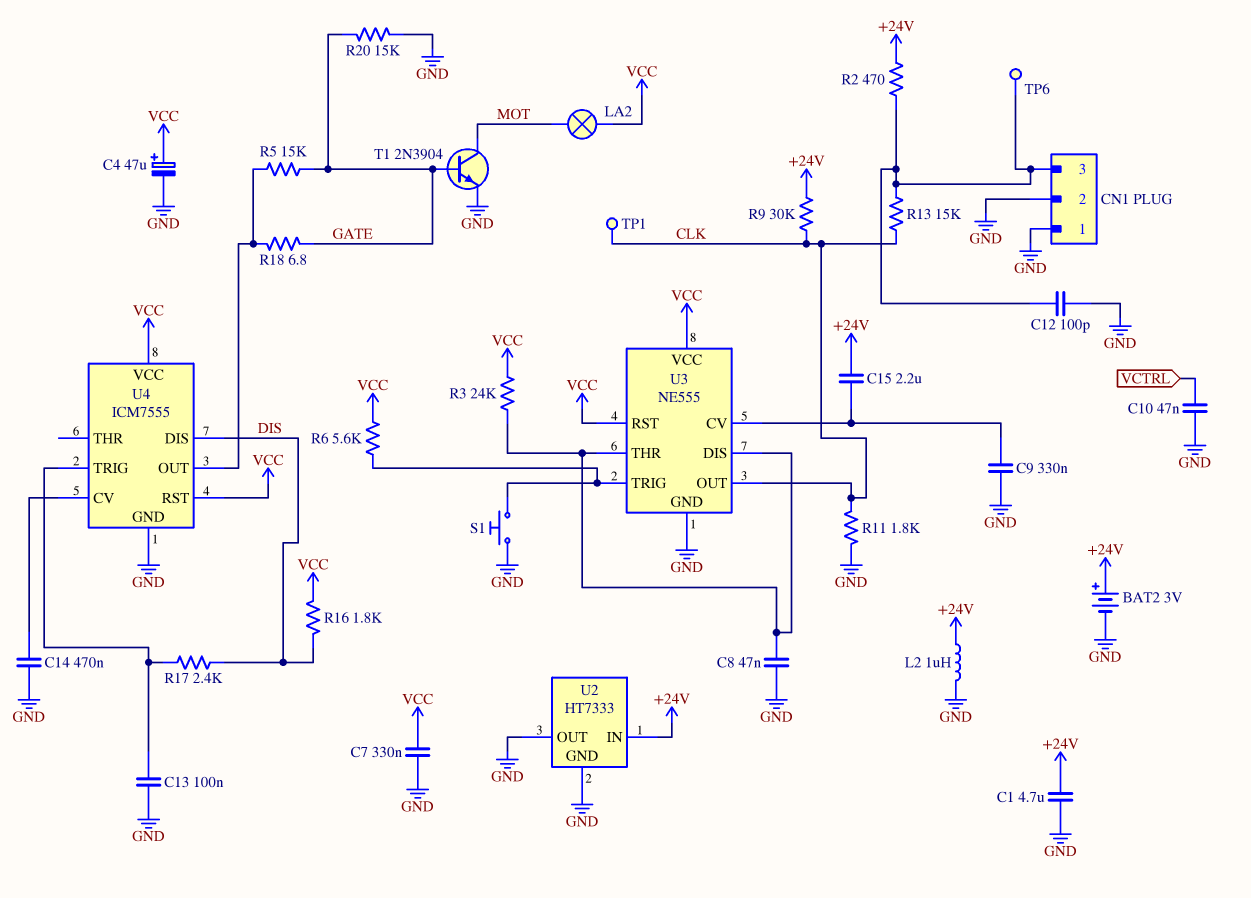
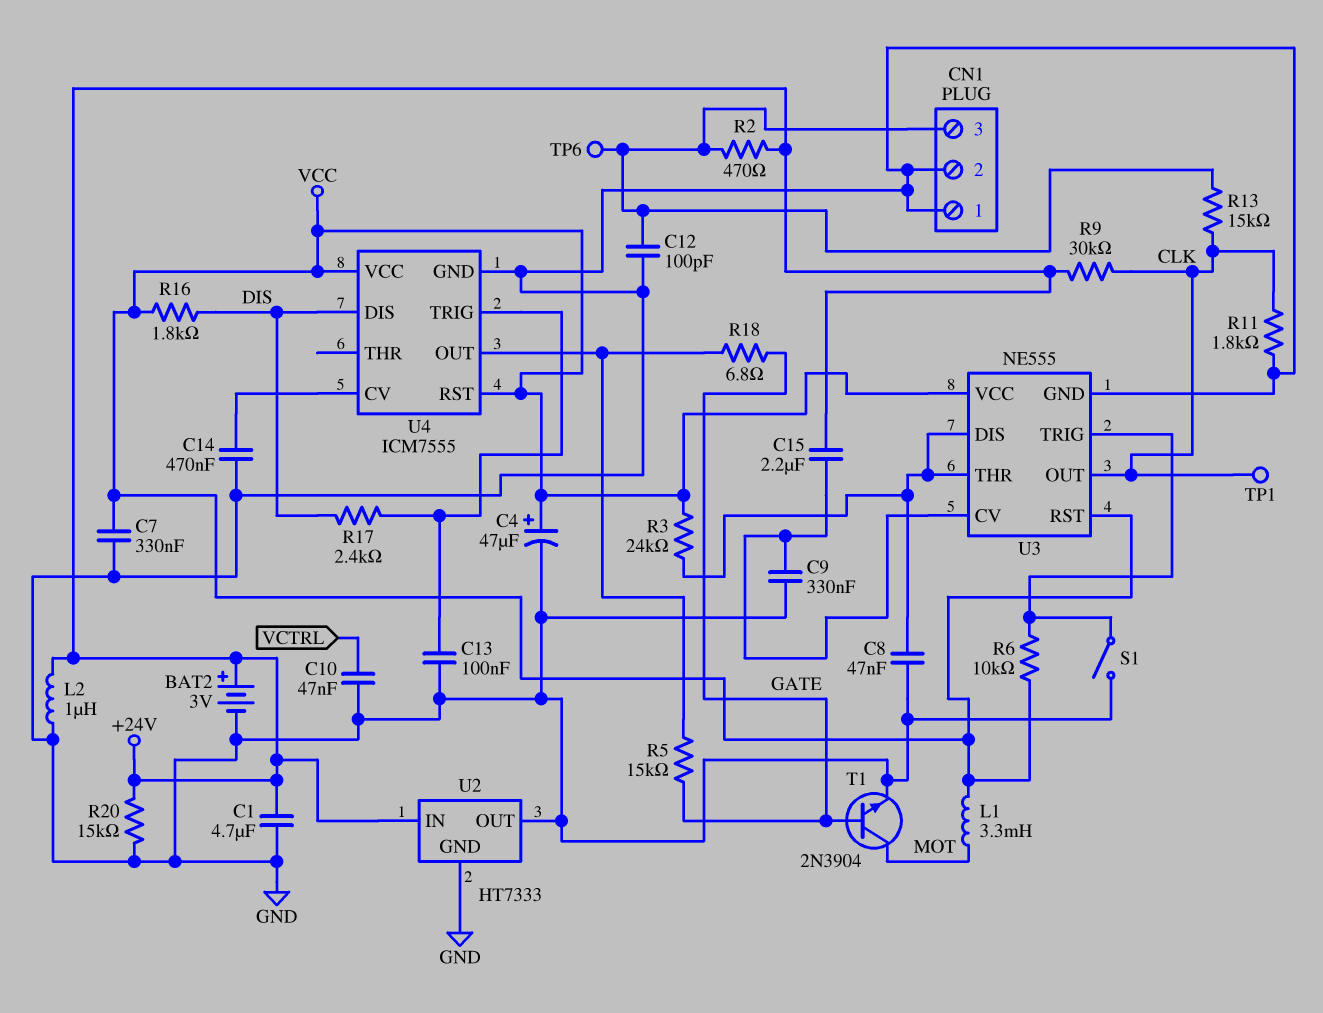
L1: none -> 3.3mH (MOT, VCC)
LA2: lamp (MOT, VCC) -> none
R6: 5.6k (U3/TRIG, VCC) -> 10k (U3/TRIG, VCC)
R20: 15k (GATE, GND) -> 15k (+24V, GND)
S1: button (GND, U3/TRIG) -> switch (GND, U3/TRIG)

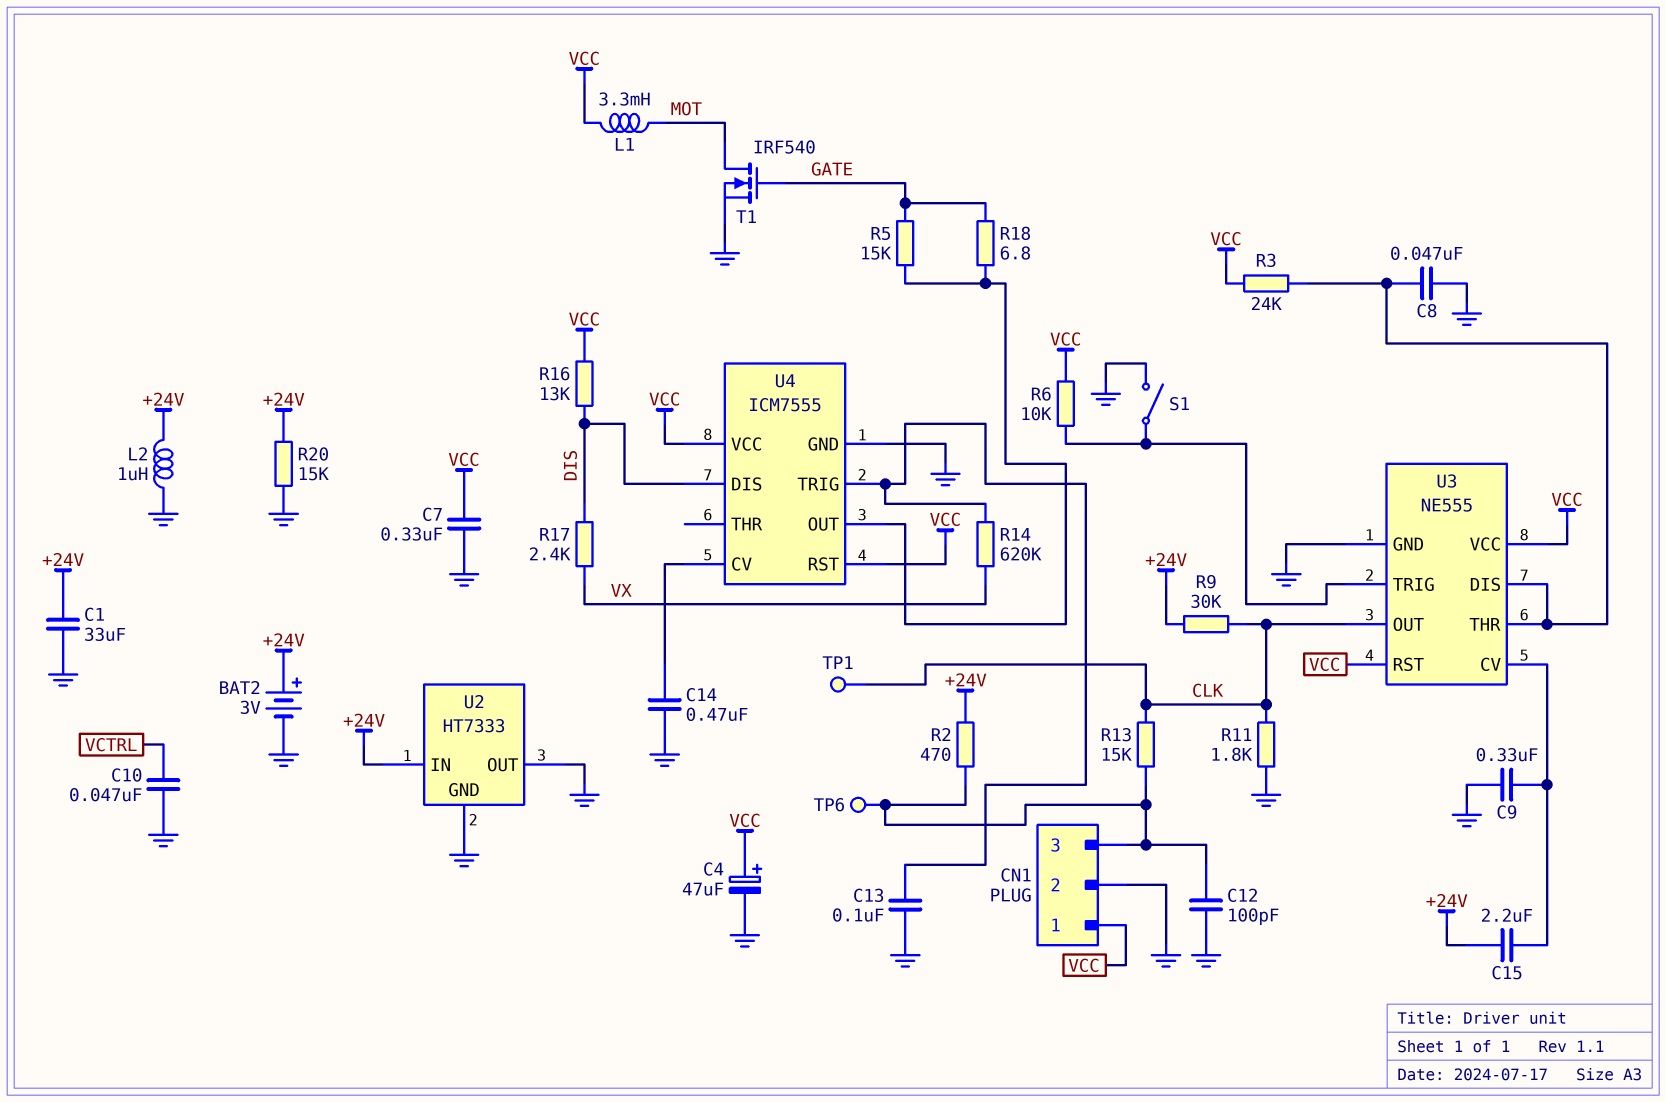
C1: 4.7uF (+24V, GND) -> 33uF (+24V, GND)
CN1 pin 1: GND -> VCC
R14: none -> 620k (U4/TRIG, VX)
R16: 1.8k (DIS, VCC) -> 13k (DIS, VCC)
R17: 2.4k (DIS, U4/TRIG) -> 2.4k (DIS, VX)
T1: NPN 2N3904 (B GATE, C MOT, E GND) -> NMOS IRF540 (G GATE, D MOT, S GND)

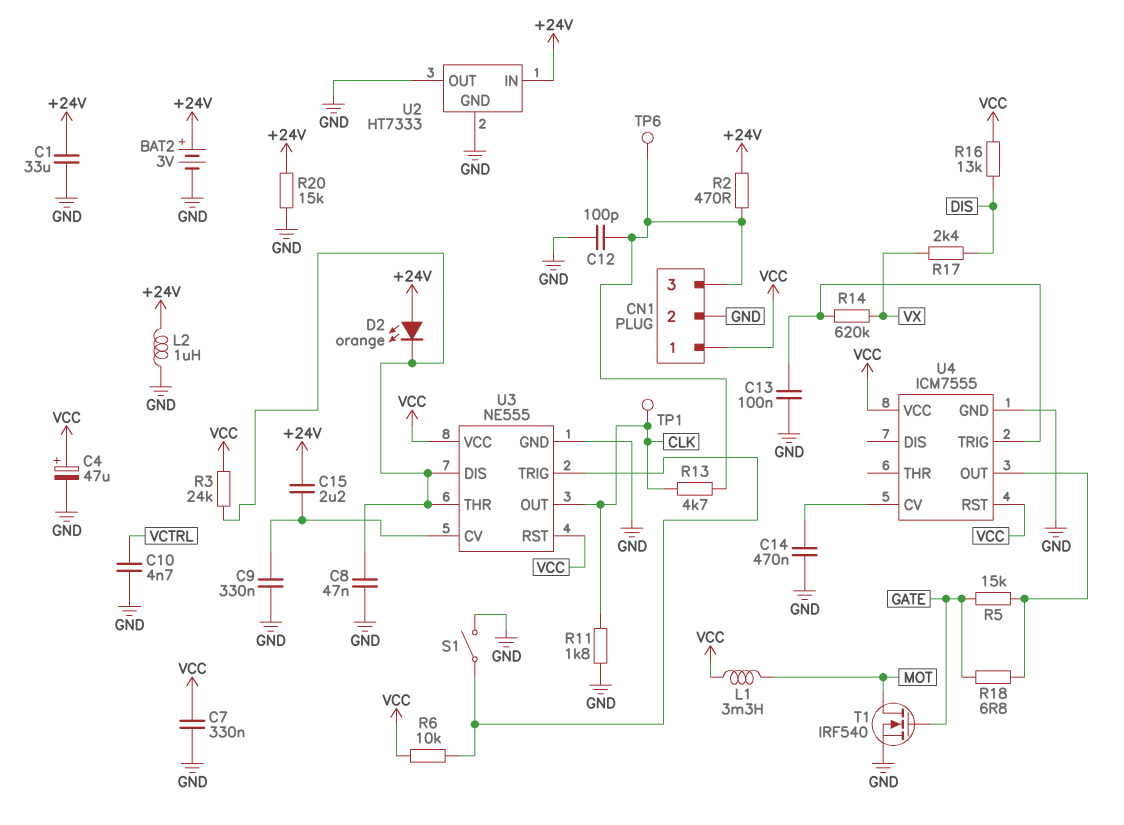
C10: 47nF (GND, VCTRL) -> 4.7nF (GND, VCTRL)
D2: none -> LED orange (A +24V, K U3/DIS)
R9: 30k (+24V, CLK) -> none
R13: 15k (CLK, CN1/3) -> 4.7k (CLK, CN1/3)
U4 pin DIS: DIS -> none

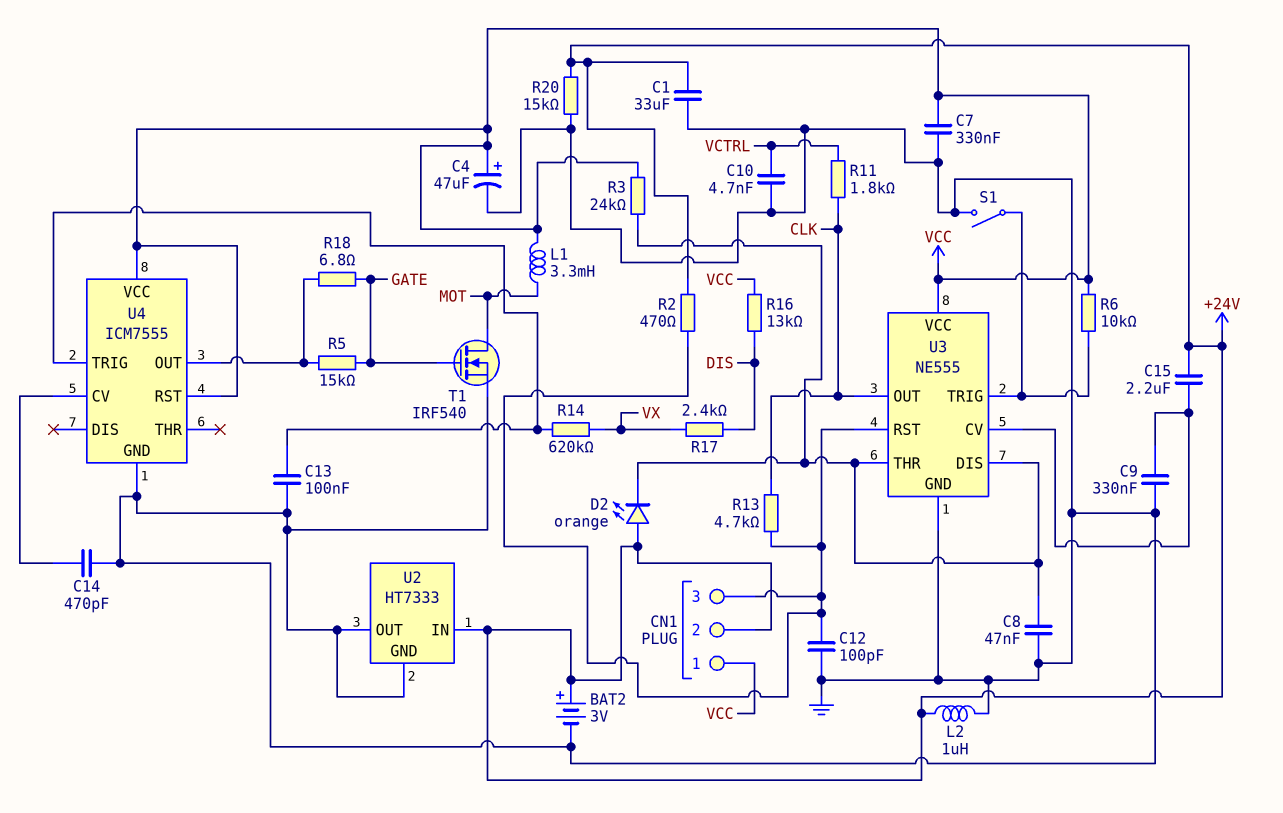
C14: 470nF (GND, U4/CV) -> 470pF (GND, U4/CV)
CN1 pin 2: GND -> +24V
R11: 1.8k (CLK, GND) -> 1.8k (CLK, VCTRL)
TP1: test point (CLK) -> none
TP6: test point (CN1/3) -> none
U3 pin RST: VCC -> CN1/3

